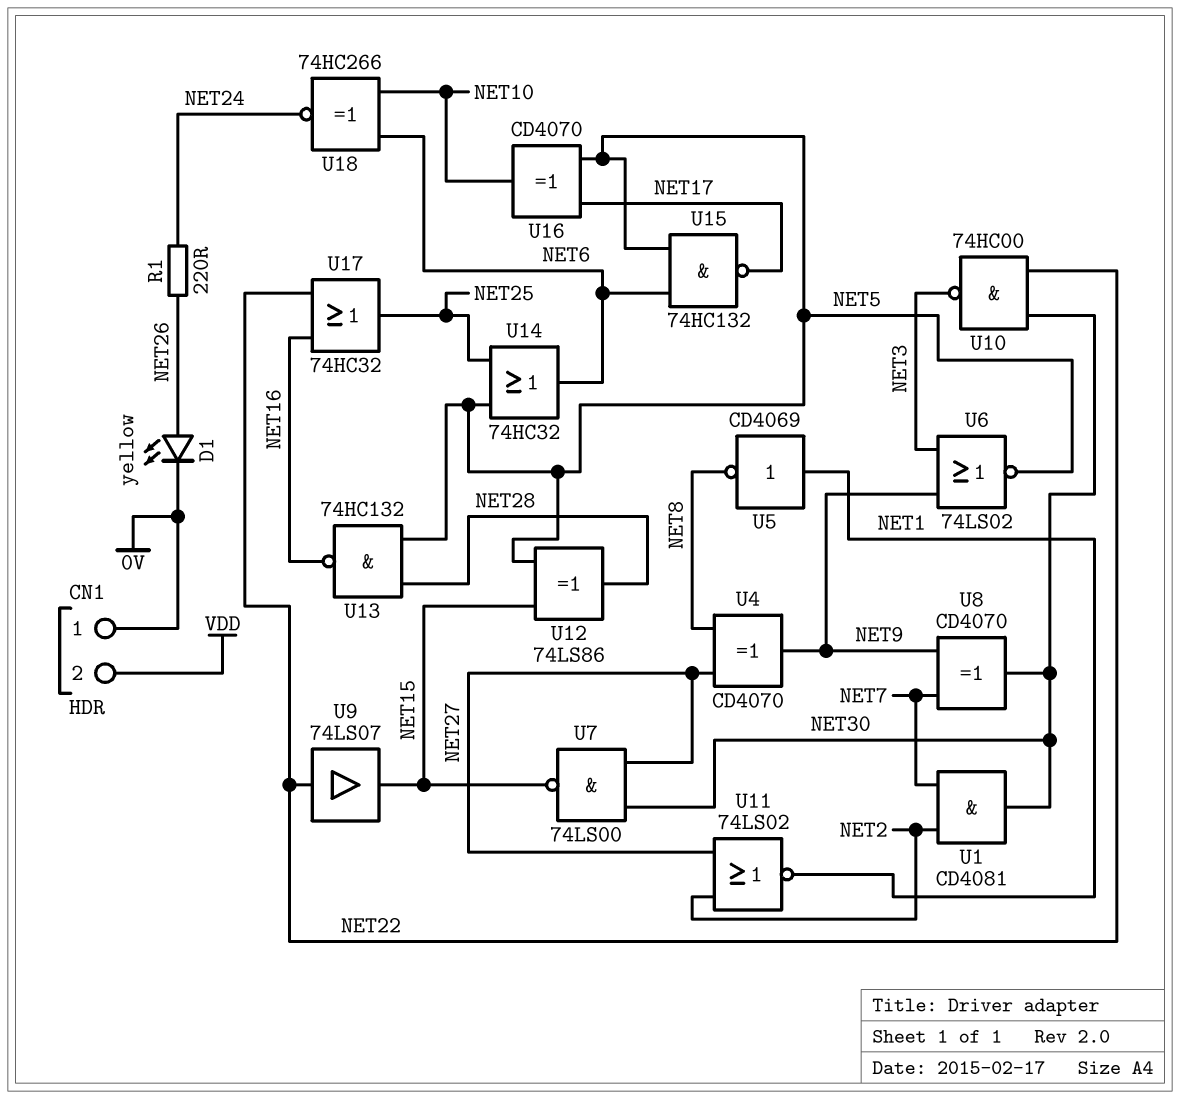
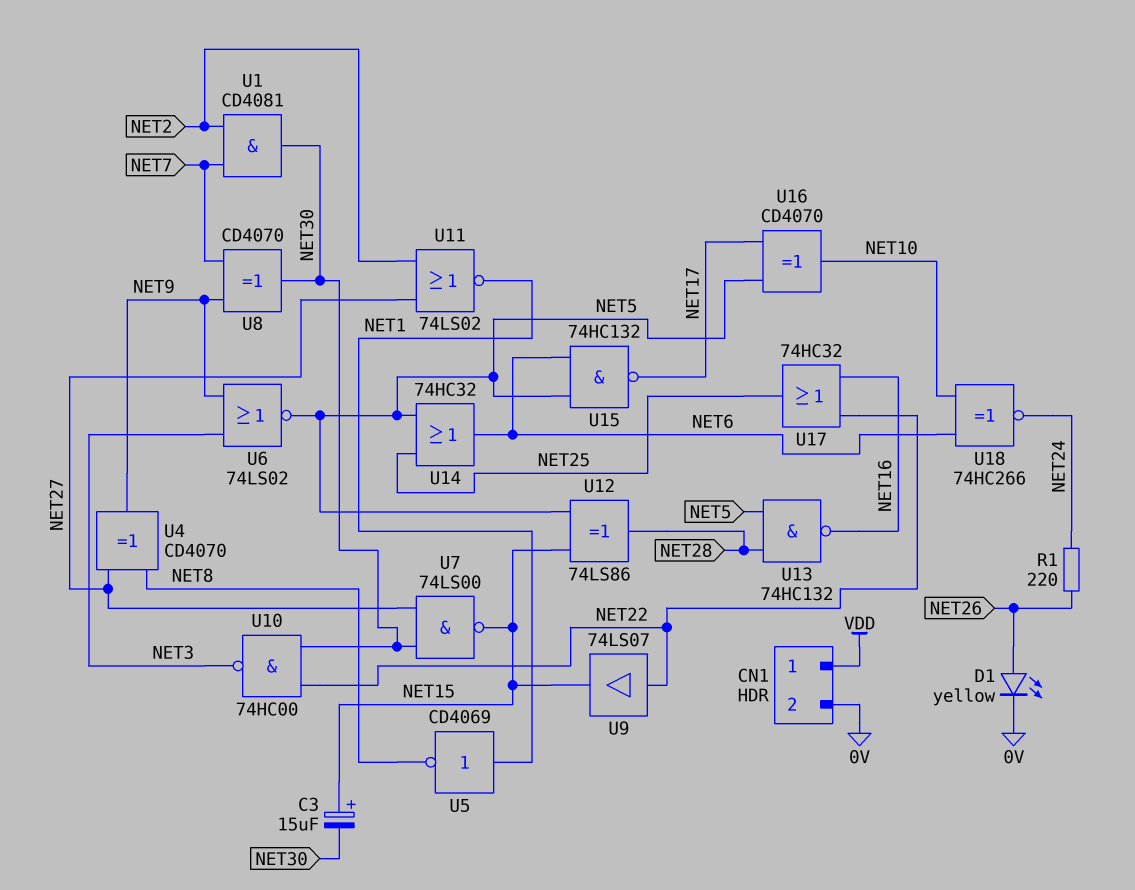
C3: none -> 15uF (plus NET15, minus NET30)
CN1 pin 1: 0V -> VDD
CN1 pin 2: VDD -> 0V

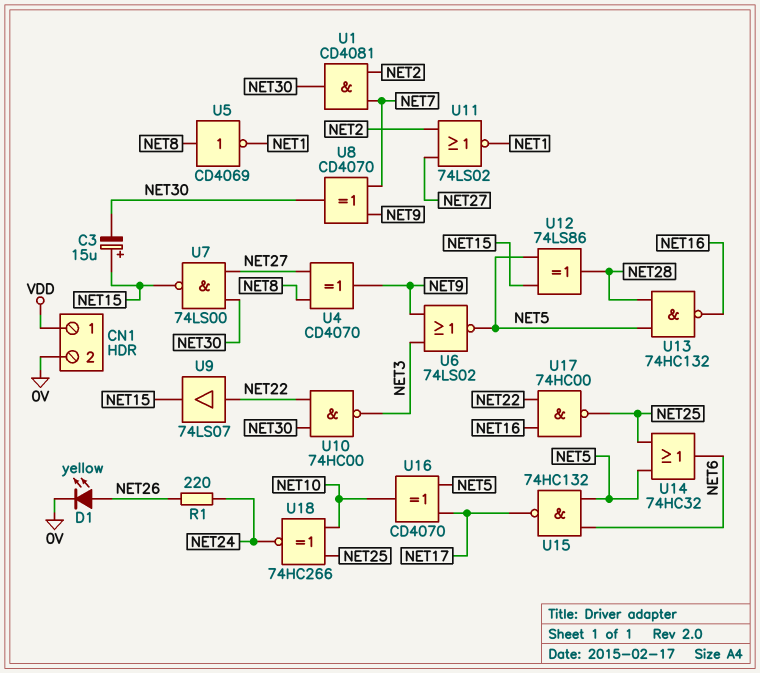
U5: NOT CD4069 (in NET1, out NET8) -> NOT CD4069 (in NET8, out NET1)
U17: OR 74HC32 (in NET16, in NET22, out NET25) -> NAND 74HC00 (in NET16, in NET22, out NET25)
U18: XNOR 74HC266 (in NET6, in NET10, out NET24) -> XNOR 74HC266 (in NET10, in NET25, out NET24)

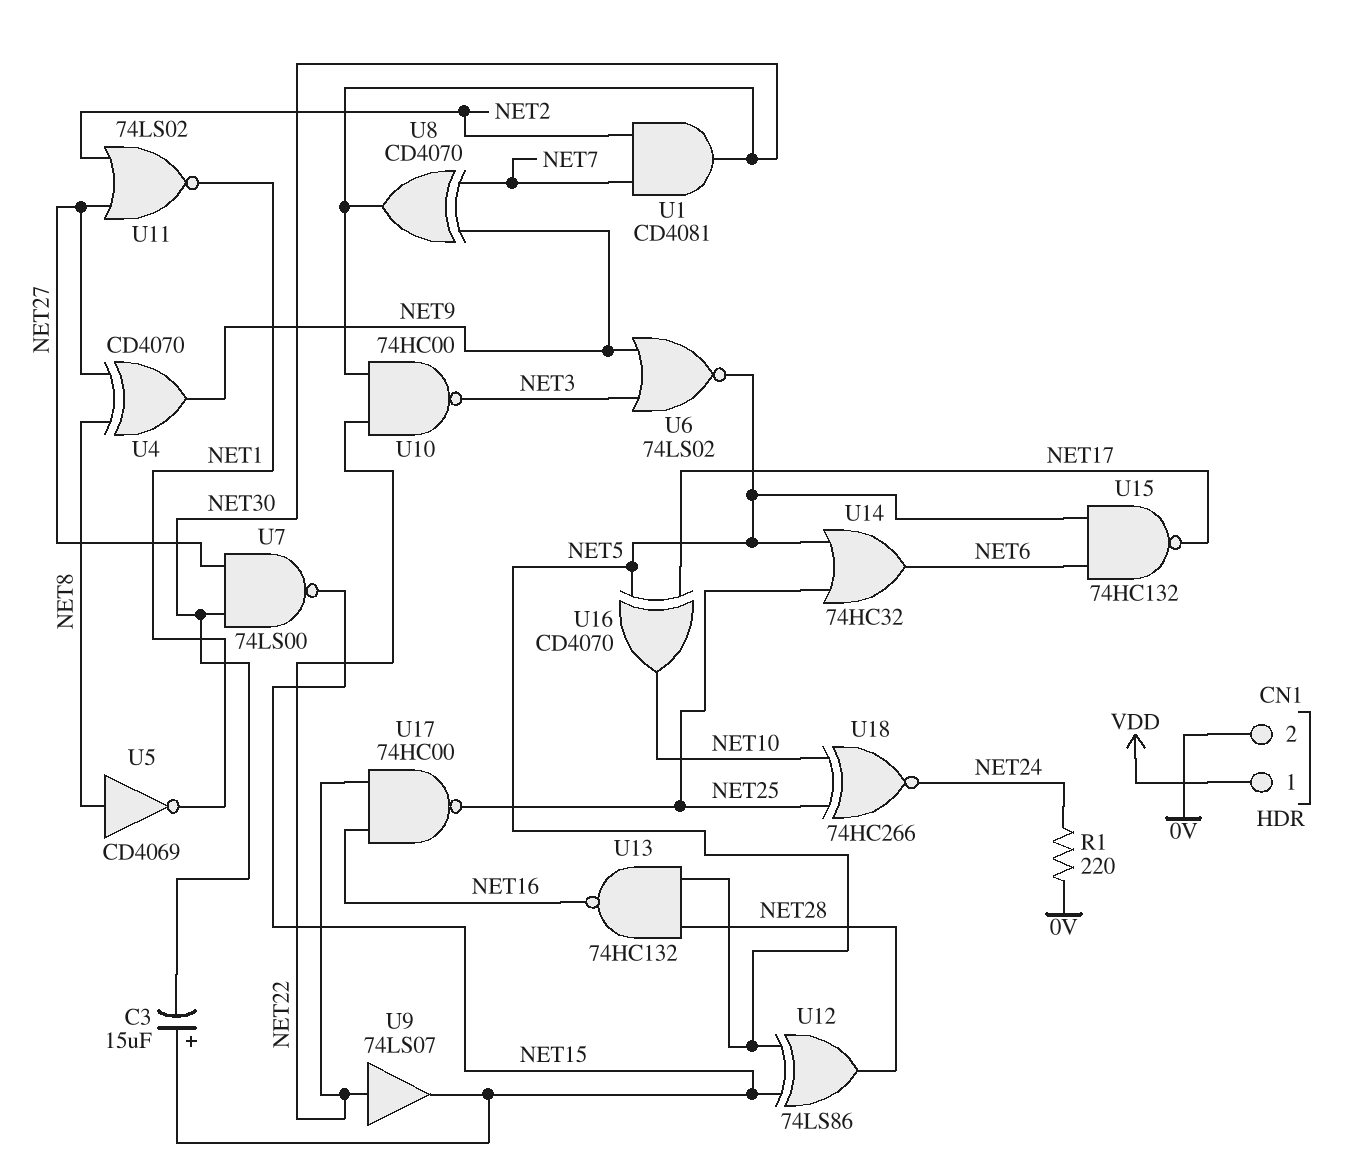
D1: LED yellow (A NET26, K 0V) -> none
R1: 220 (NET24, NET26) -> 220 (0V, NET24)

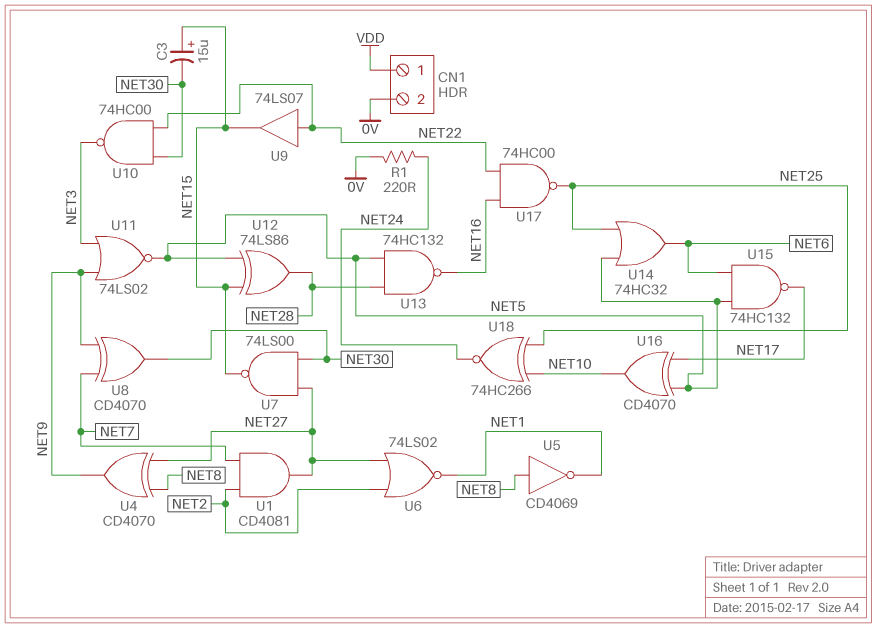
U1: AND CD4081 (in NET2, in NET7, out NET30) -> AND CD4081 (in NET2, in NET7, out NET27)
U6: NOR 74LS02 (in NET3, in NET9, out NET5) -> NOR 74LS02 (in NET2, in NET27, out NET1)
U11: NOR 74LS02 (in NET2, in NET27, out NET1) -> NOR 74LS02 (in NET3, in NET9, out NET5)

